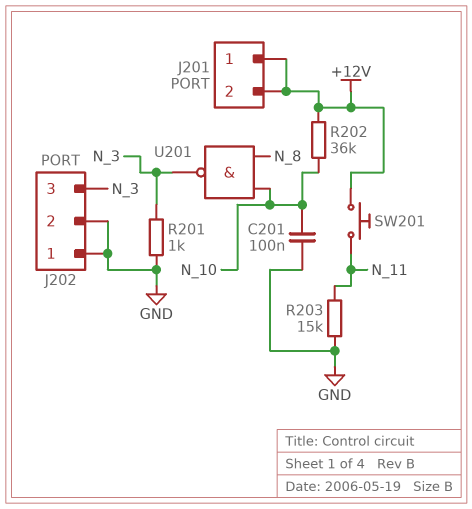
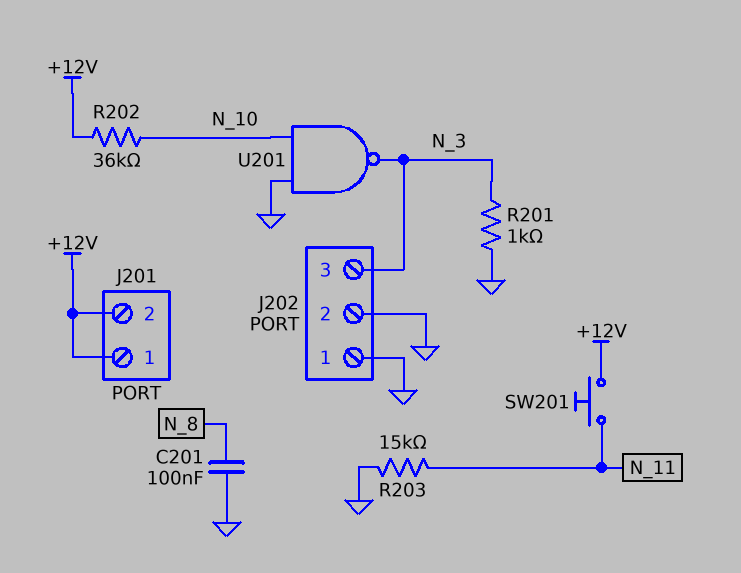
C201: 100nF (GND, N_10) -> 100nF (GND, N_8)
U201: NAND (in N_8, in N_10, out N_3) -> NAND (in GND, in N_10, out N_3)

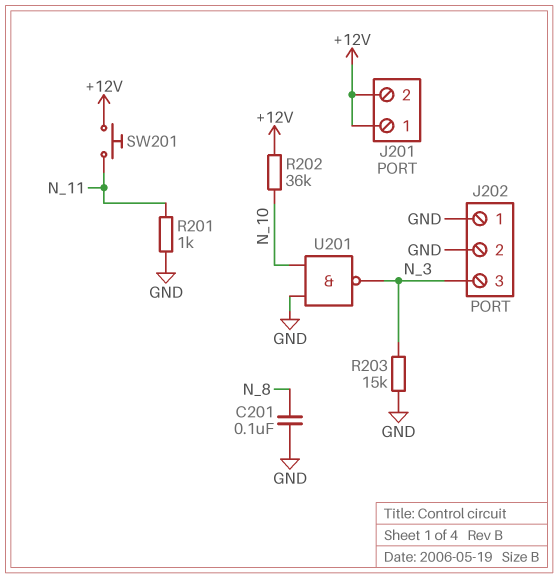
R201: 1k (GND, N_3) -> 1k (GND, N_11)
R203: 15k (GND, N_11) -> 15k (GND, N_3)

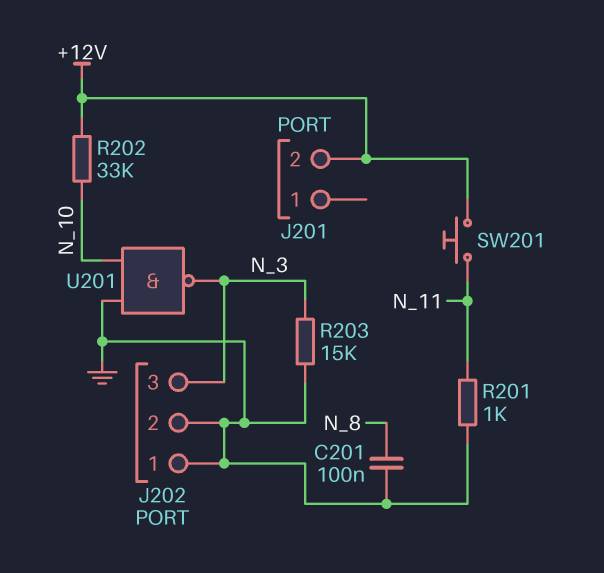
J201 pin 1: +12V -> none
R202: 36k (+12V, N_10) -> 33k (+12V, N_10)

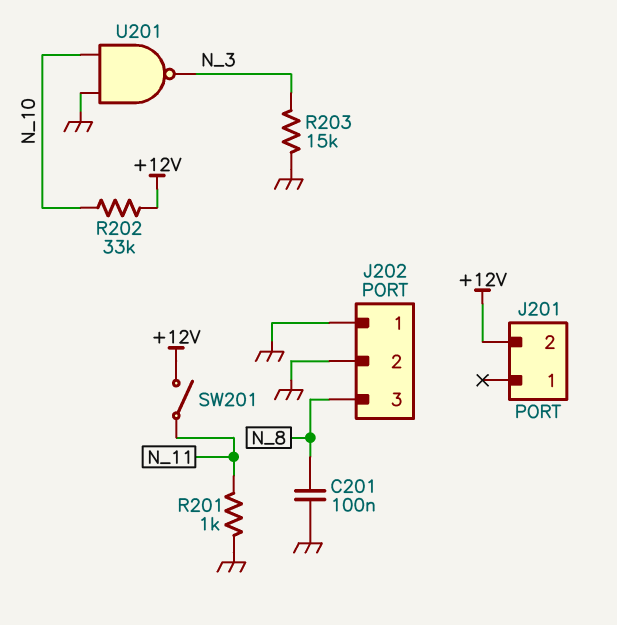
J202 pin 3: N_3 -> N_8
SW201: button (+12V, N_11) -> switch (+12V, N_11)

